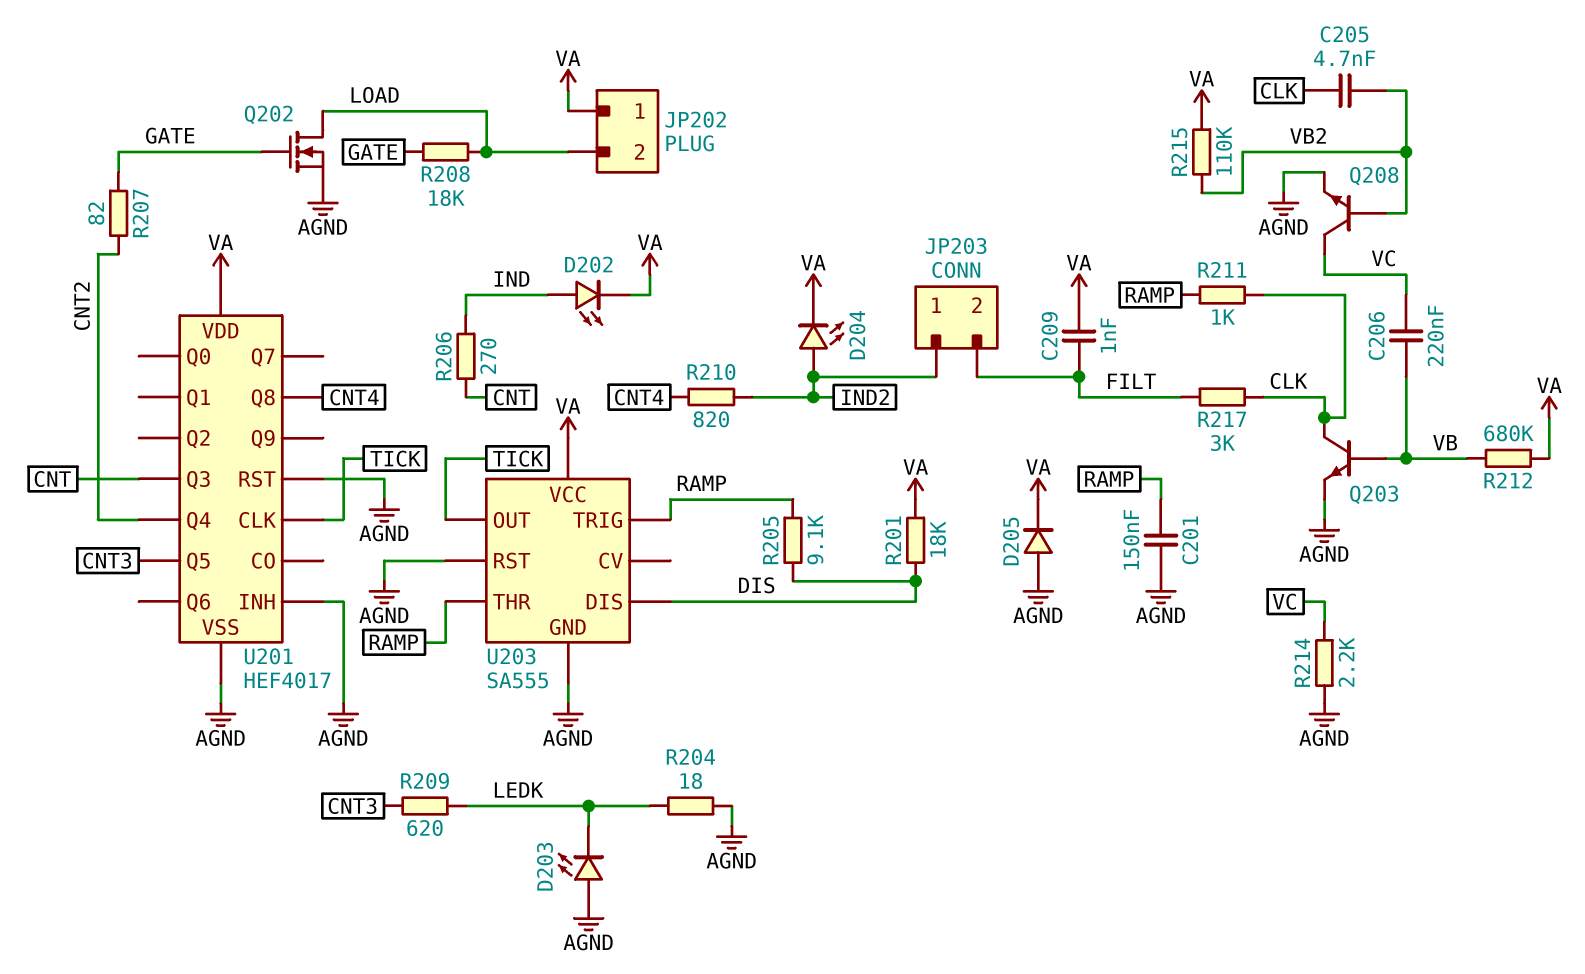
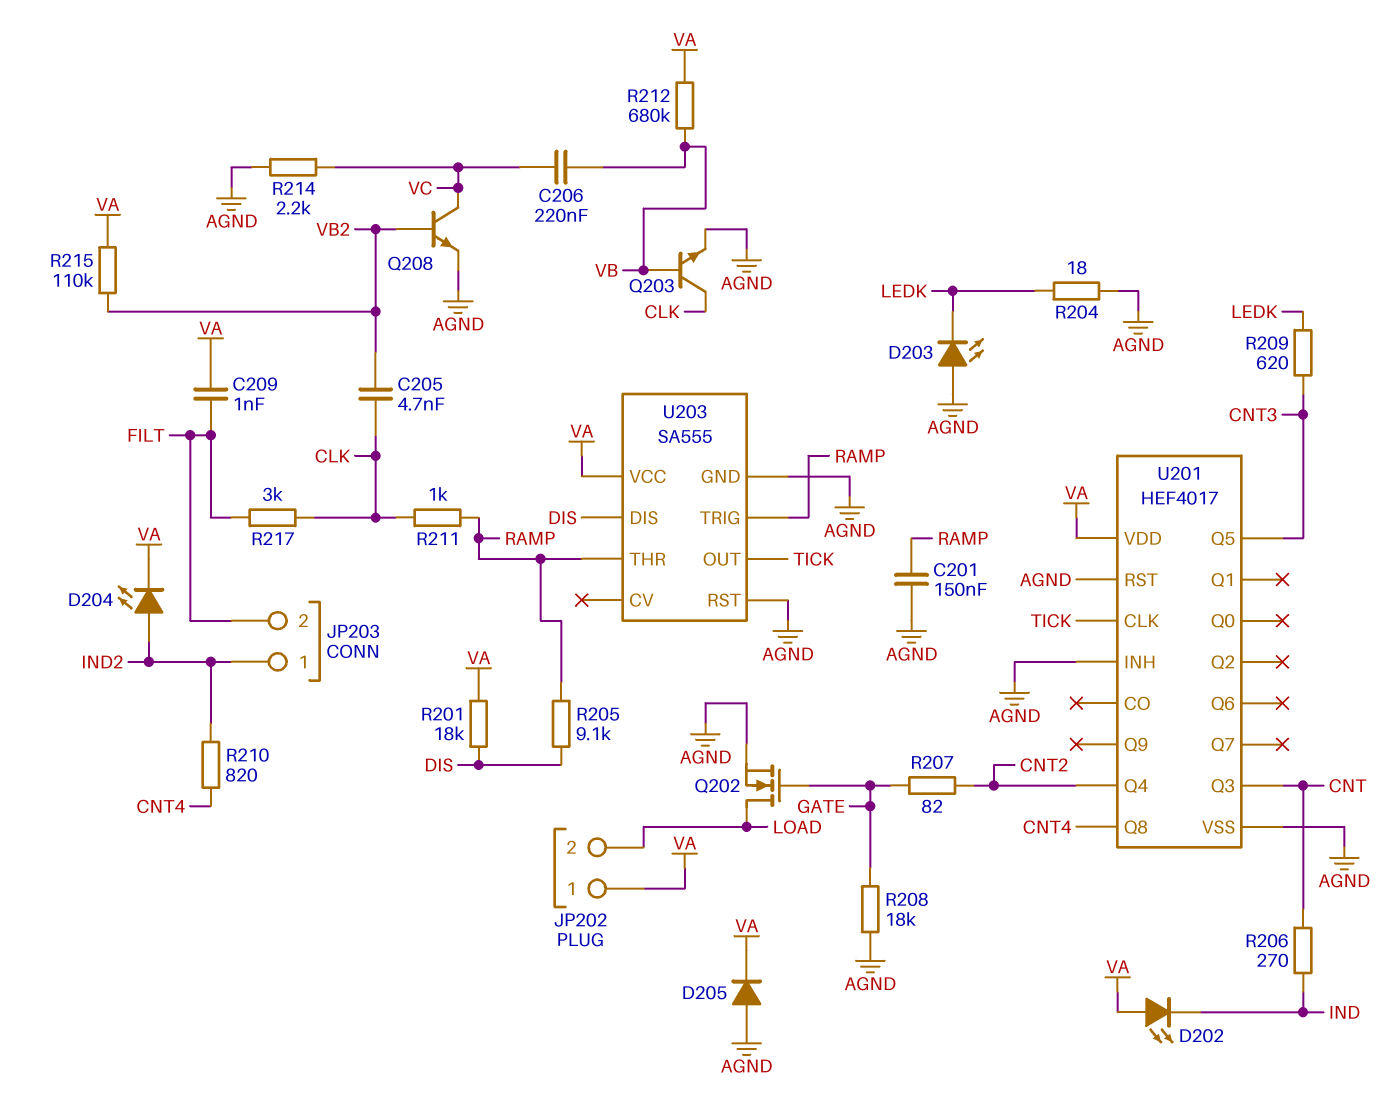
D202: LED (A IND, K VA) -> LED (A VA, K IND)
R208: 18k (GATE, LOAD) -> 18k (AGND, GATE)

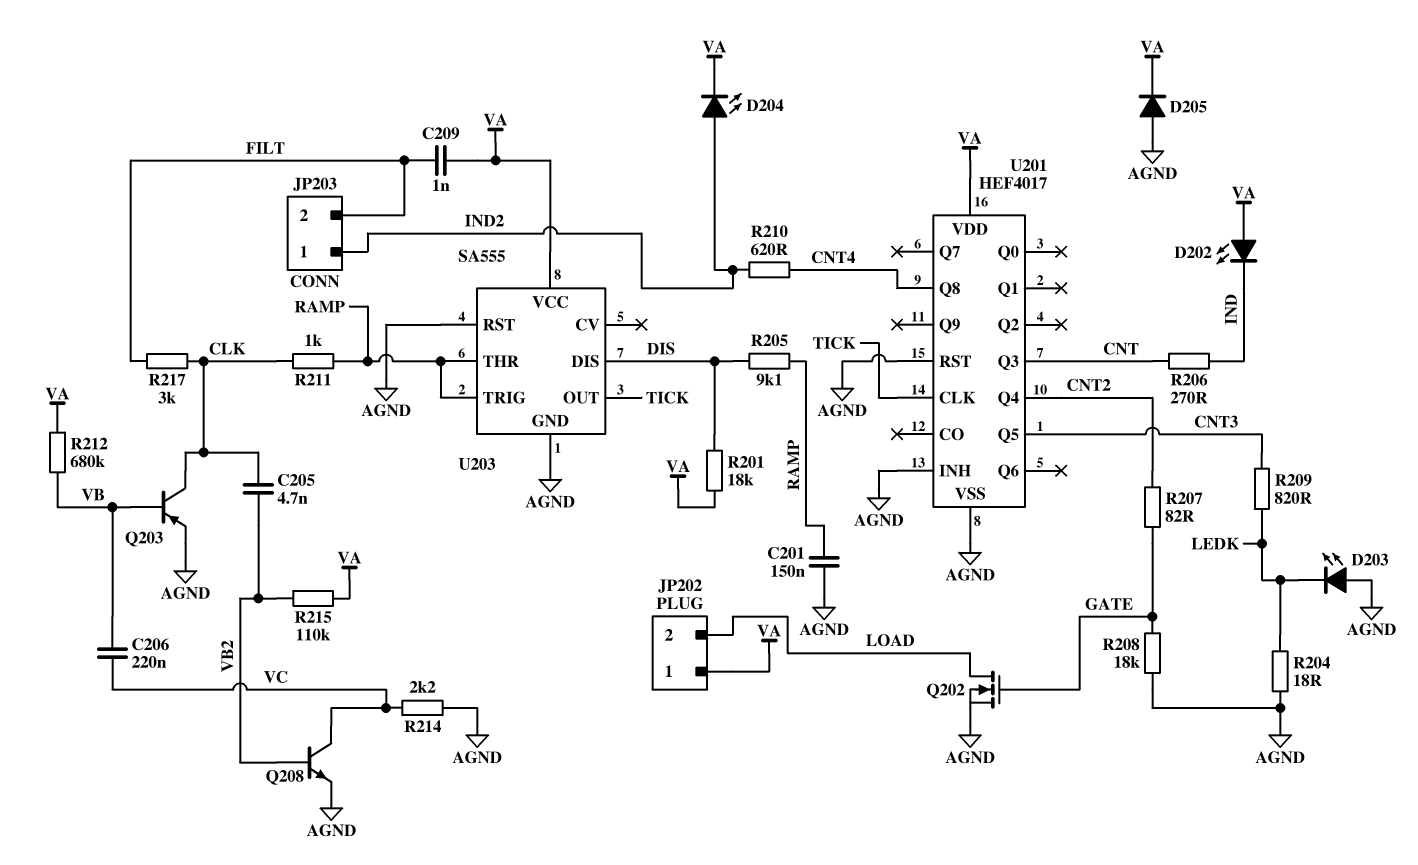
Q203: NPN (B VB, C CLK, E AGND) -> PNP (B VB, C CLK, E AGND)
R209: 620 (CNT3, LEDK) -> 820 (CNT3, LEDK)
R210: 820 (CNT4, IND2) -> 620 (CNT4, IND2)

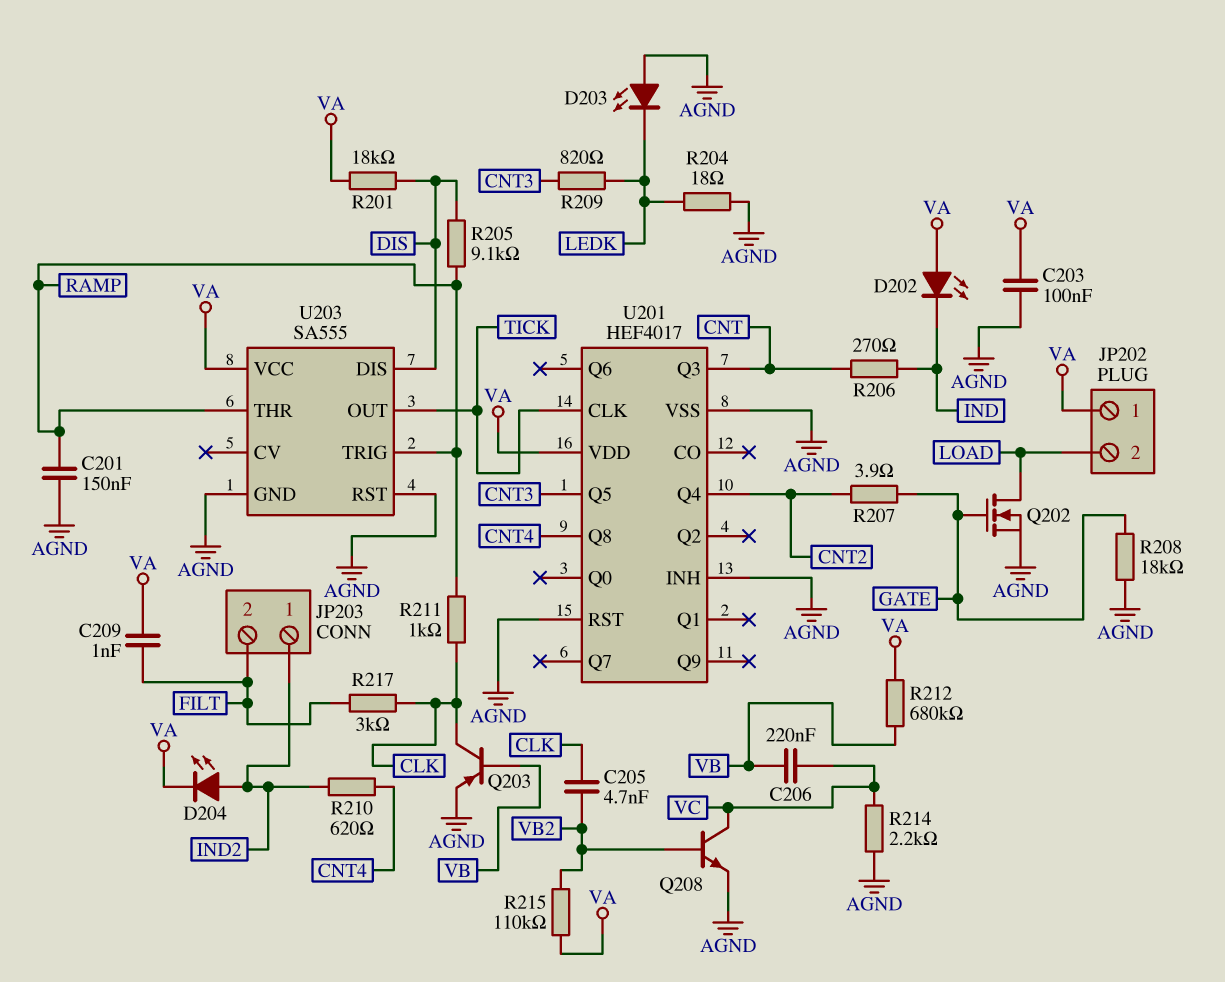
C203: none -> 100nF (AGND, VA)
D205: diode (A AGND, K VA) -> none
R207: 82 (CNT2, GATE) -> 3.9 (CNT2, GATE)

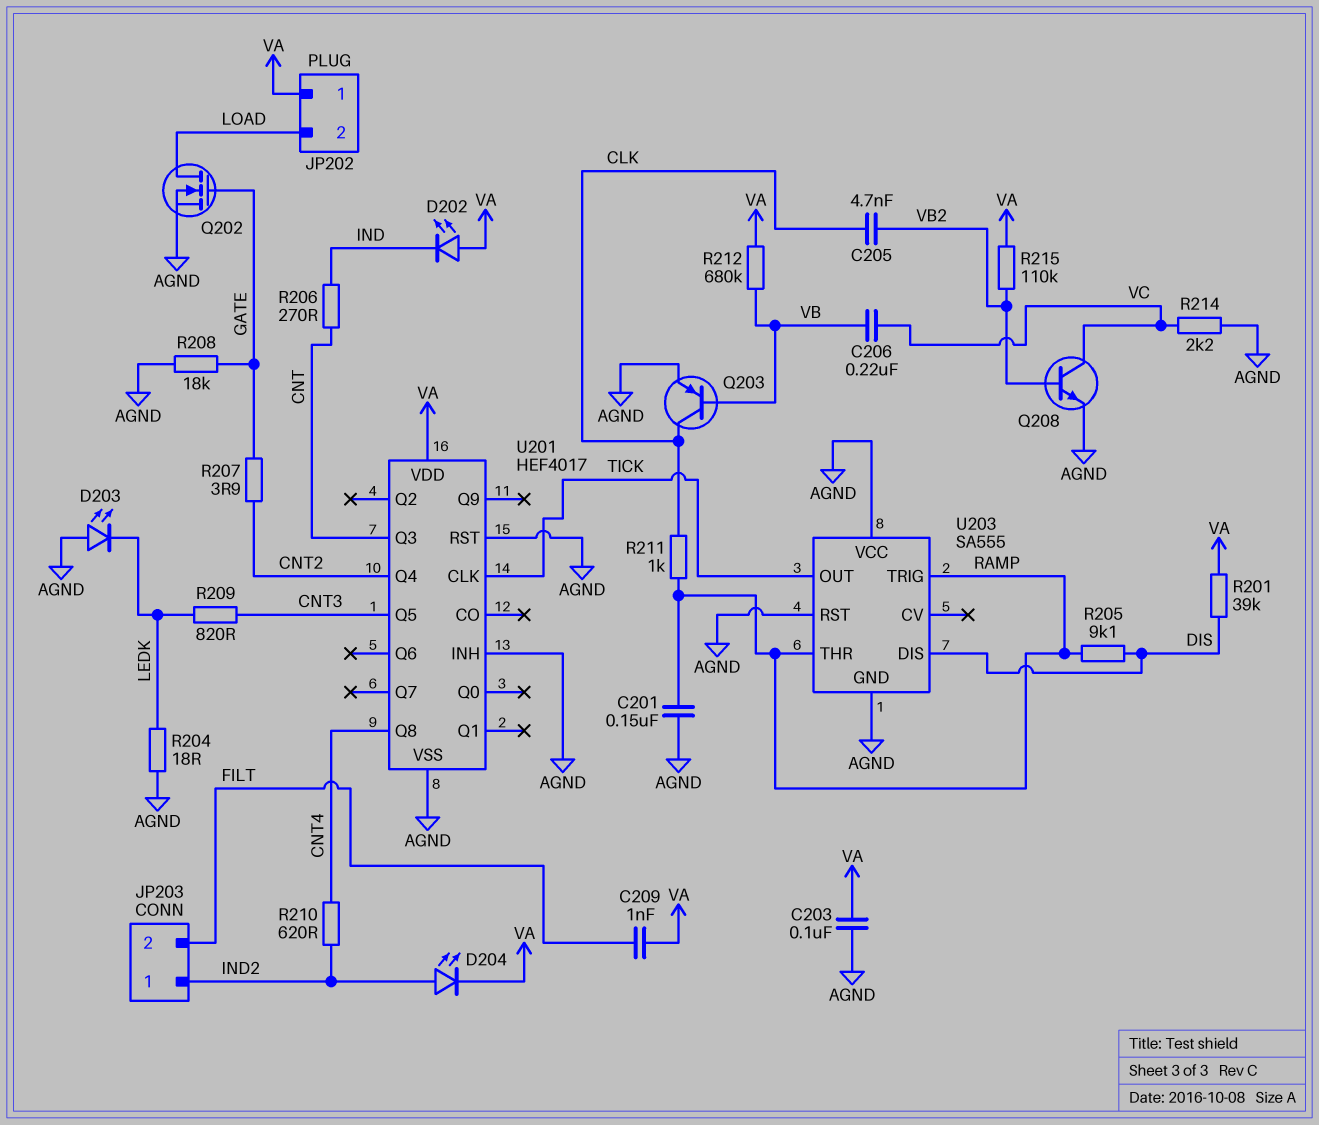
R201: 18k (DIS, VA) -> 39k (DIS, VA)
R217: 3k (CLK, FILT) -> none
U203 pin VCC: VA -> AGND

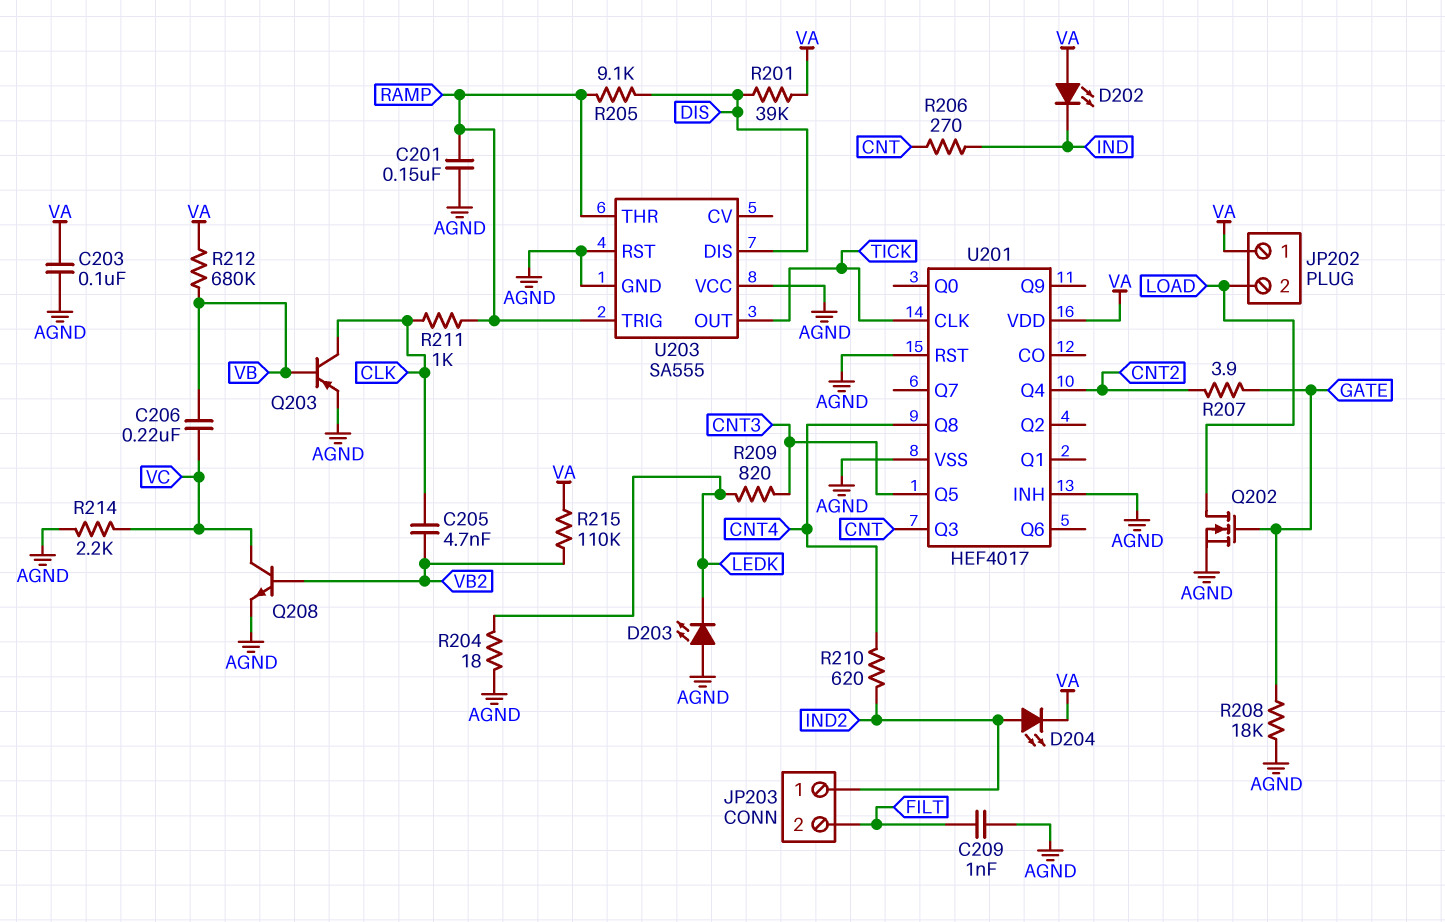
C209: 1nF (FILT, VA) -> 1nF (AGND, FILT)

